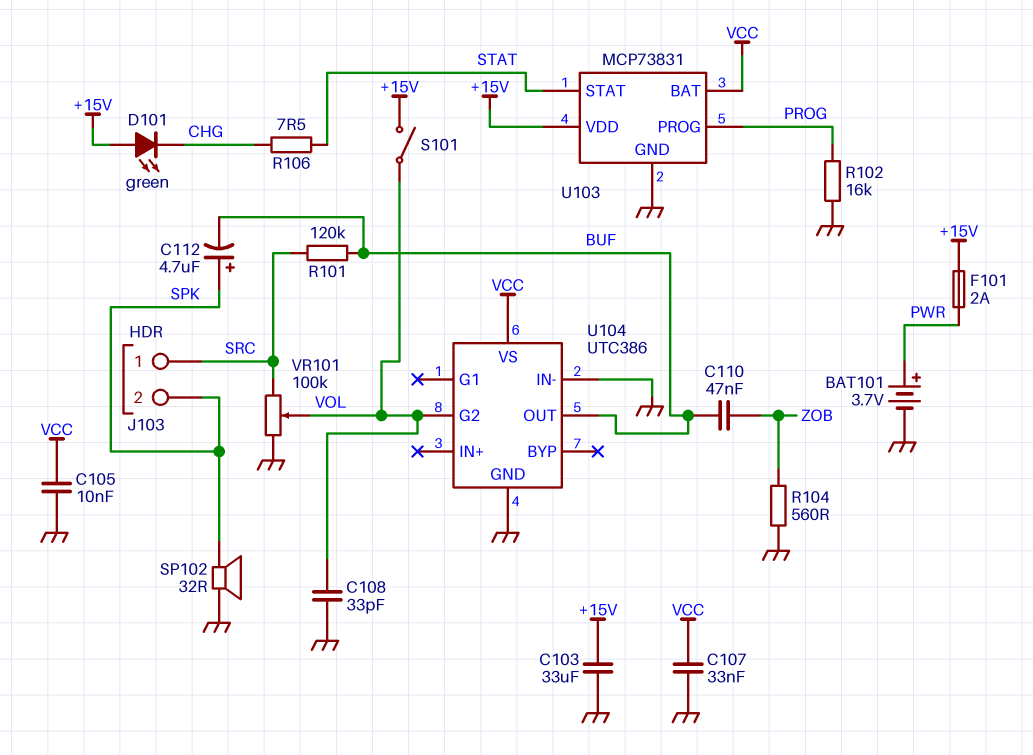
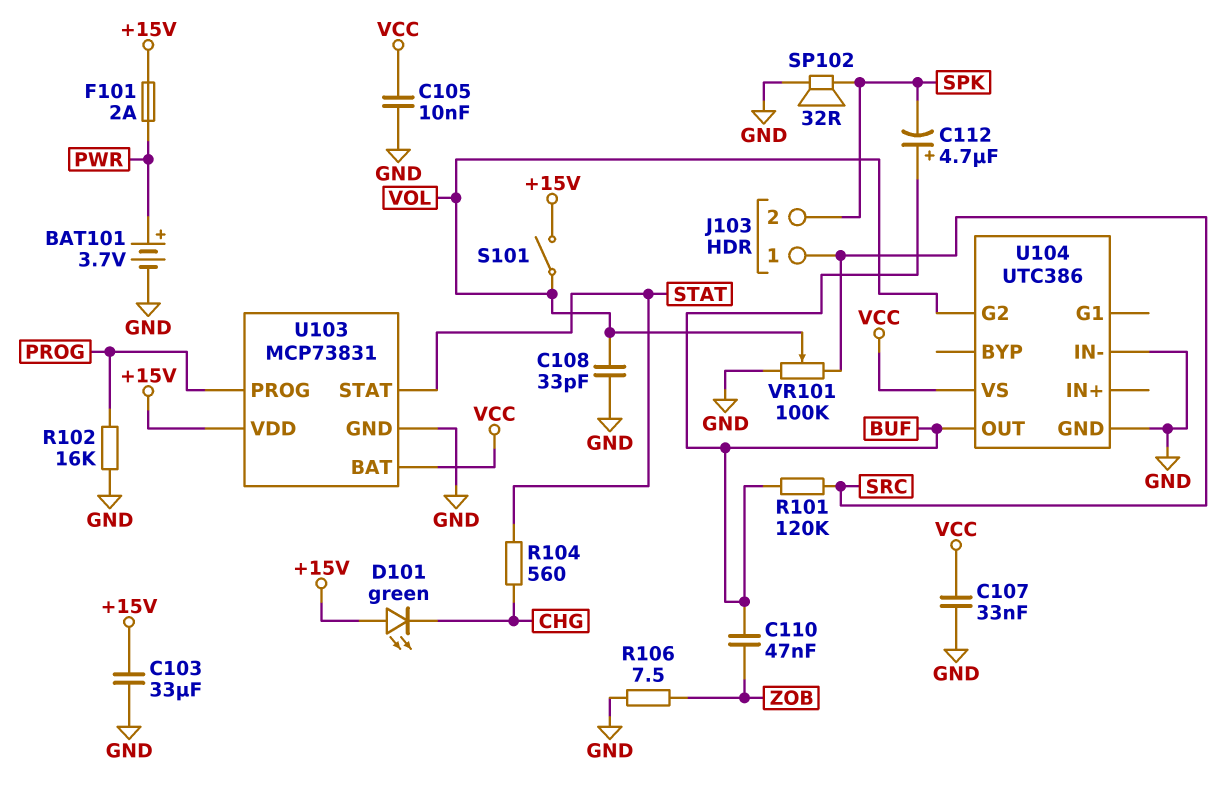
C112: 4.7uF (plus SPK, minus BUF) -> 4.7uF (plus BUF, minus SPK)
R104: 560 (GND, ZOB) -> 560 (CHG, STAT)
R106: 7.5 (CHG, STAT) -> 7.5 (GND, ZOB)

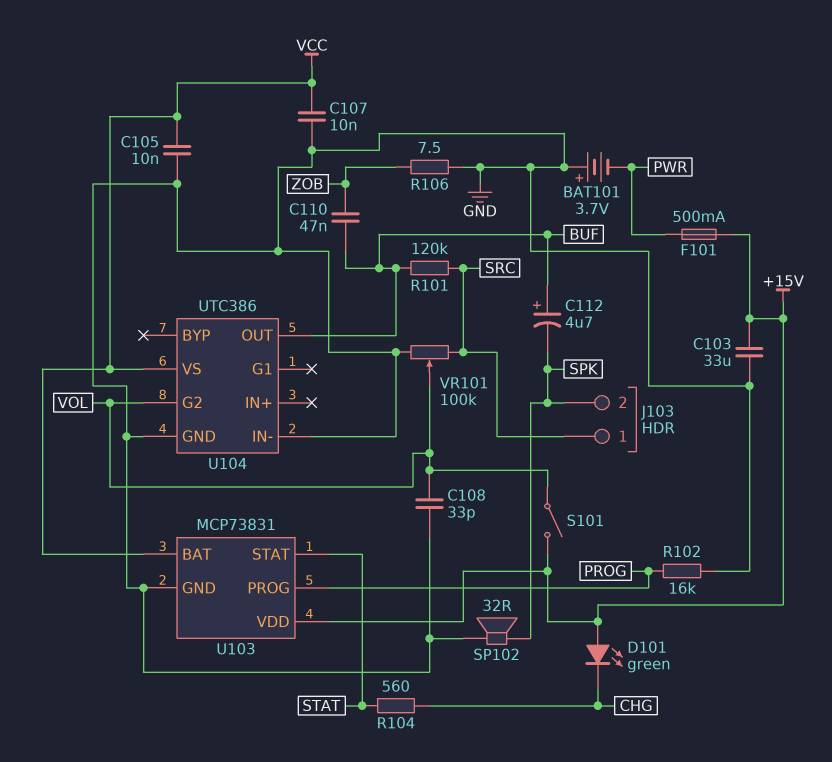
BAT101: 3.7V (plus PWR, minus GND) -> 3.7V (plus GND, minus PWR)
C107: 33nF (GND, VCC) -> 10nF (GND, VCC)
F101: 2A (+15V, PWR) -> 500mA (+15V, PWR)

